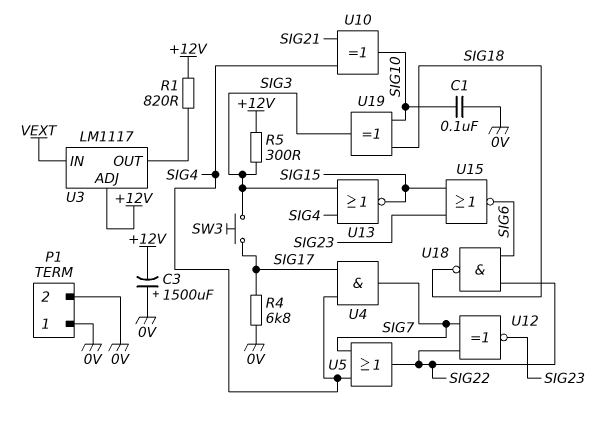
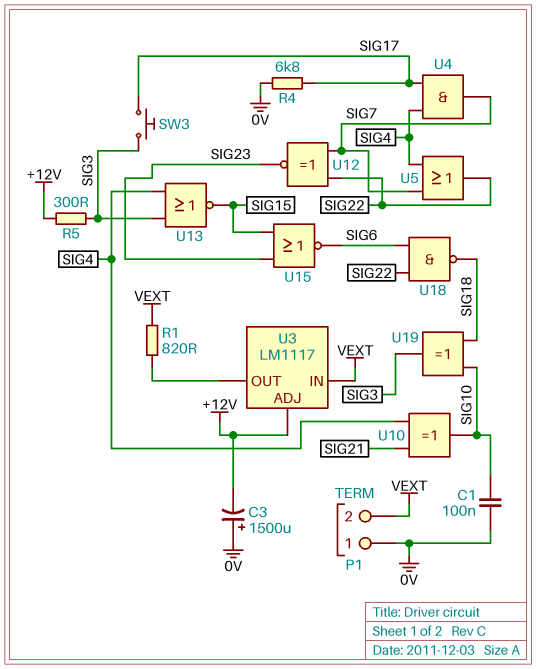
P1 pin 2: 0V -> VEXT
R1: 820 (+12V, U3/OUT) -> 820 (U3/OUT, VEXT)

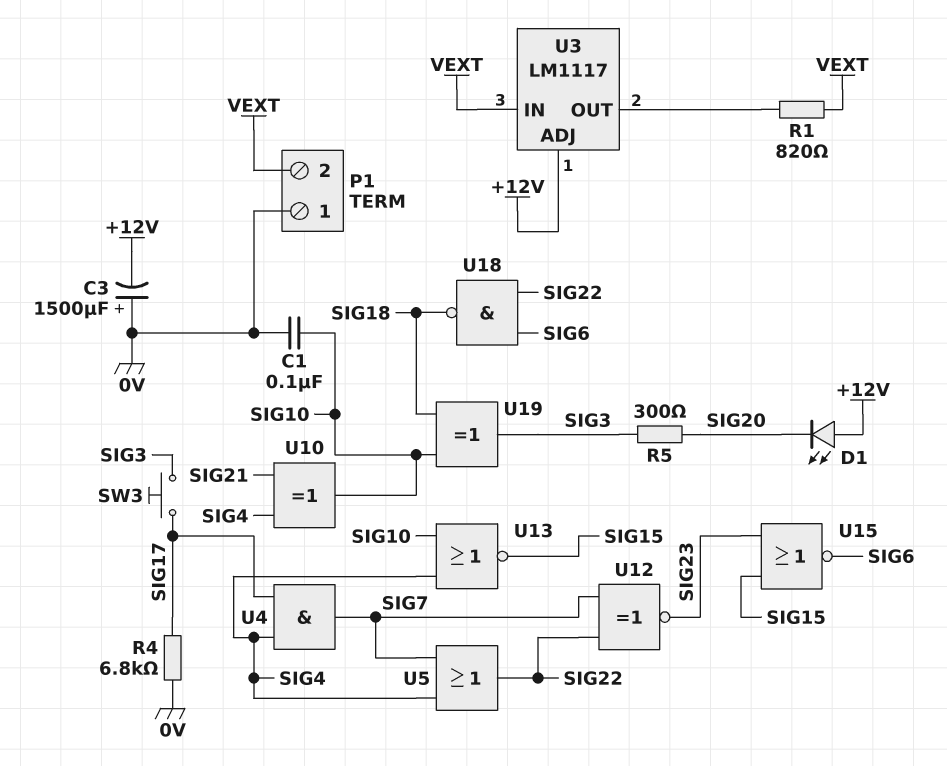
D1: none -> LED (A +12V, K SIG20)
R5: 300 (+12V, SIG3) -> 300 (SIG3, SIG20)
U13: NOR (in SIG3, in SIG4, out SIG15) -> NOR (in SIG4, in SIG10, out SIG15)

